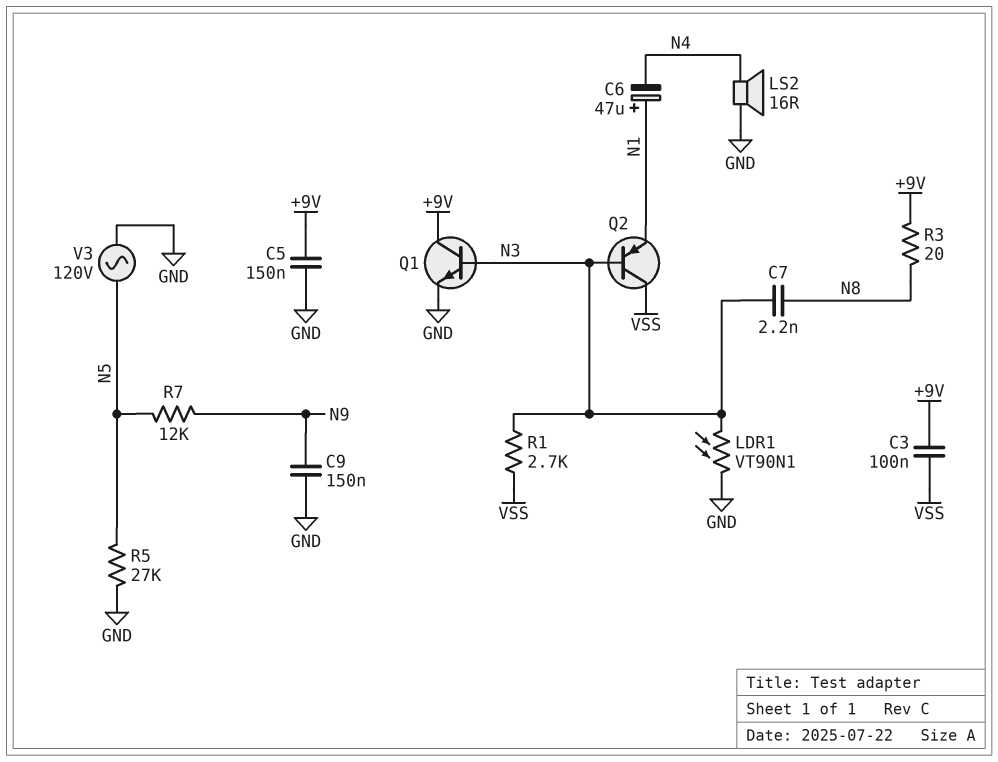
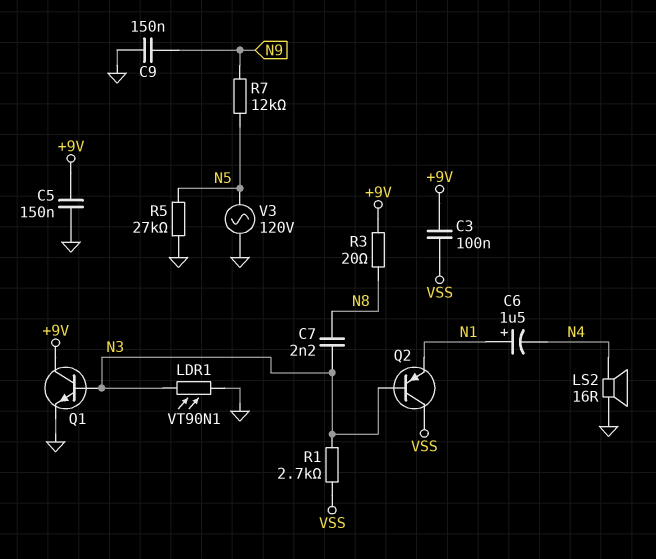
C6: 47uF (plus N1, minus N4) -> 1.5uF (plus N1, minus N4)

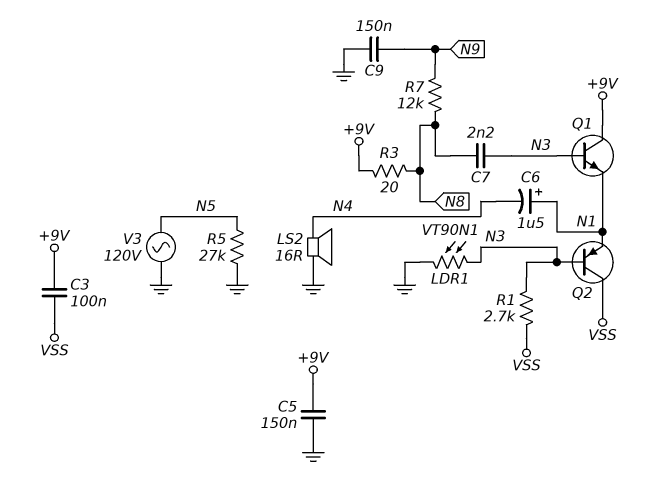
Q1: NPN (B N3, C +9V, E GND) -> NPN (B N3, C +9V, E N1)
R7: 12k (N5, N9) -> 12k (N8, N9)

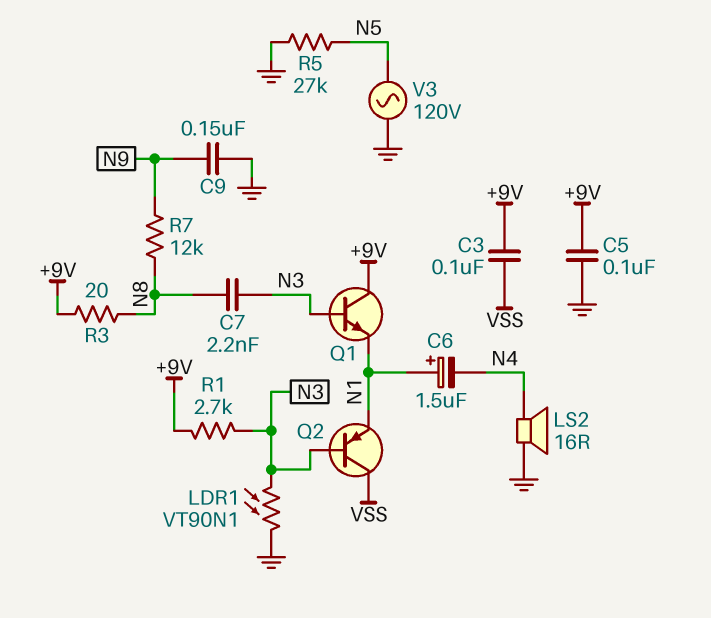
C5: 150nF (+9V, GND) -> 100nF (+9V, GND)
R1: 2.7k (N3, VSS) -> 2.7k (+9V, N3)

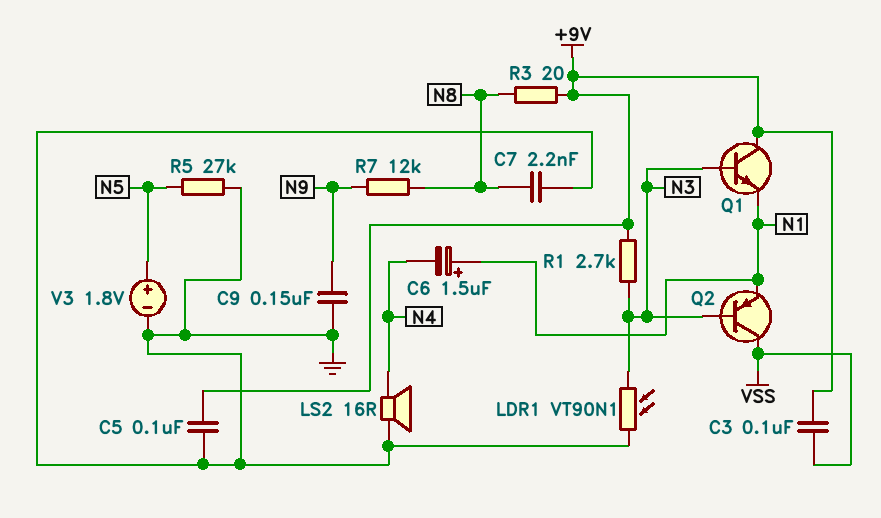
C7: 2.2nF (N3, N8) -> 2.2nF (GND, N8)
V3: AC 120V (GND, N5) -> 1.8V (plus N5, minus GND)

